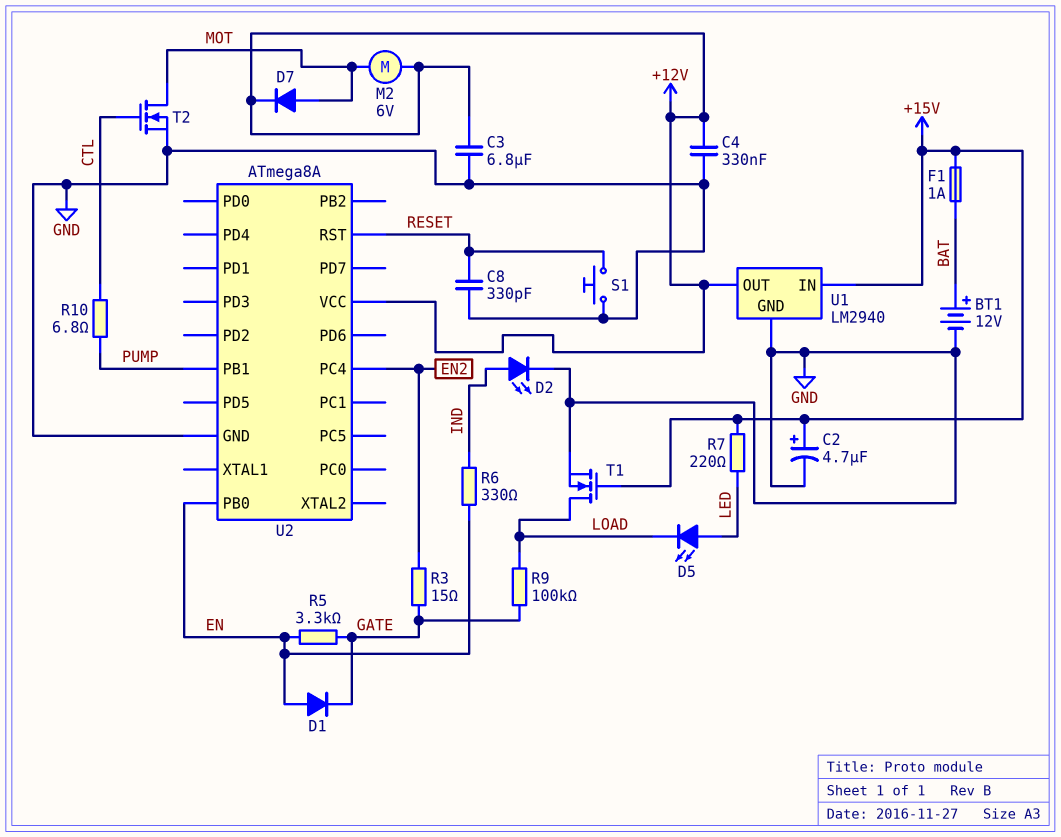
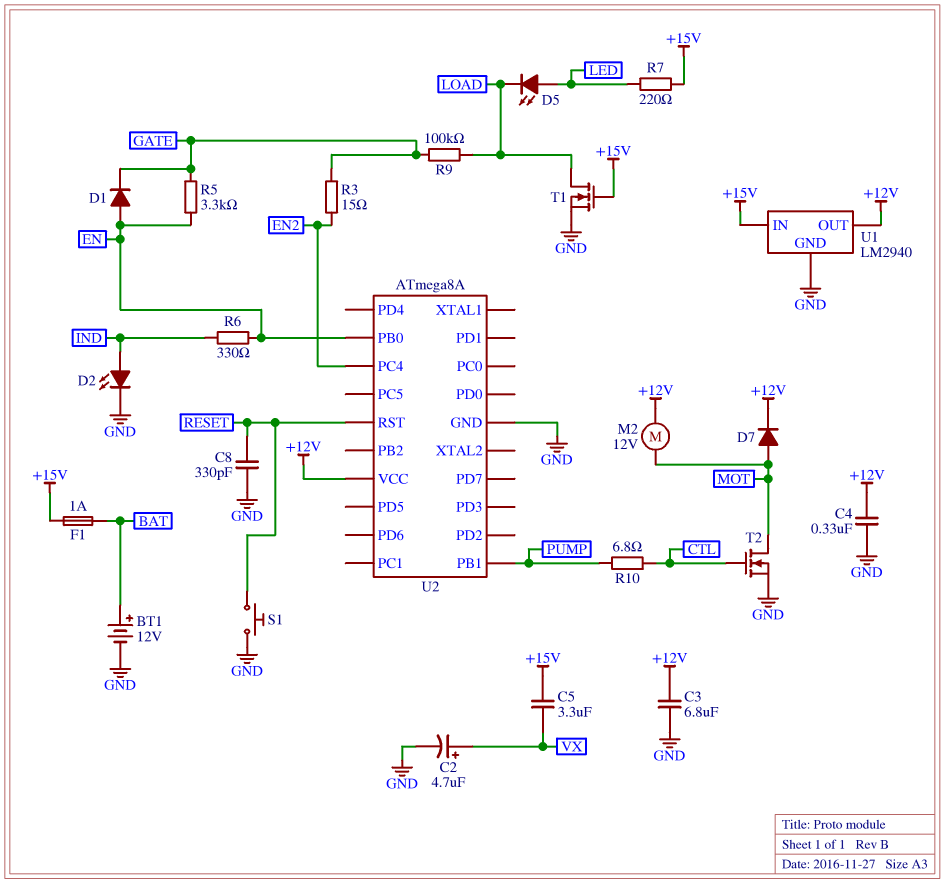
C2: 4.7uF (plus +15V, minus GND) -> 4.7uF (plus VX, minus GND)
C5: none -> 3.3uF (+15V, VX)
M2: motor 6V (+12V, MOT) -> motor 12V (+12V, MOT)

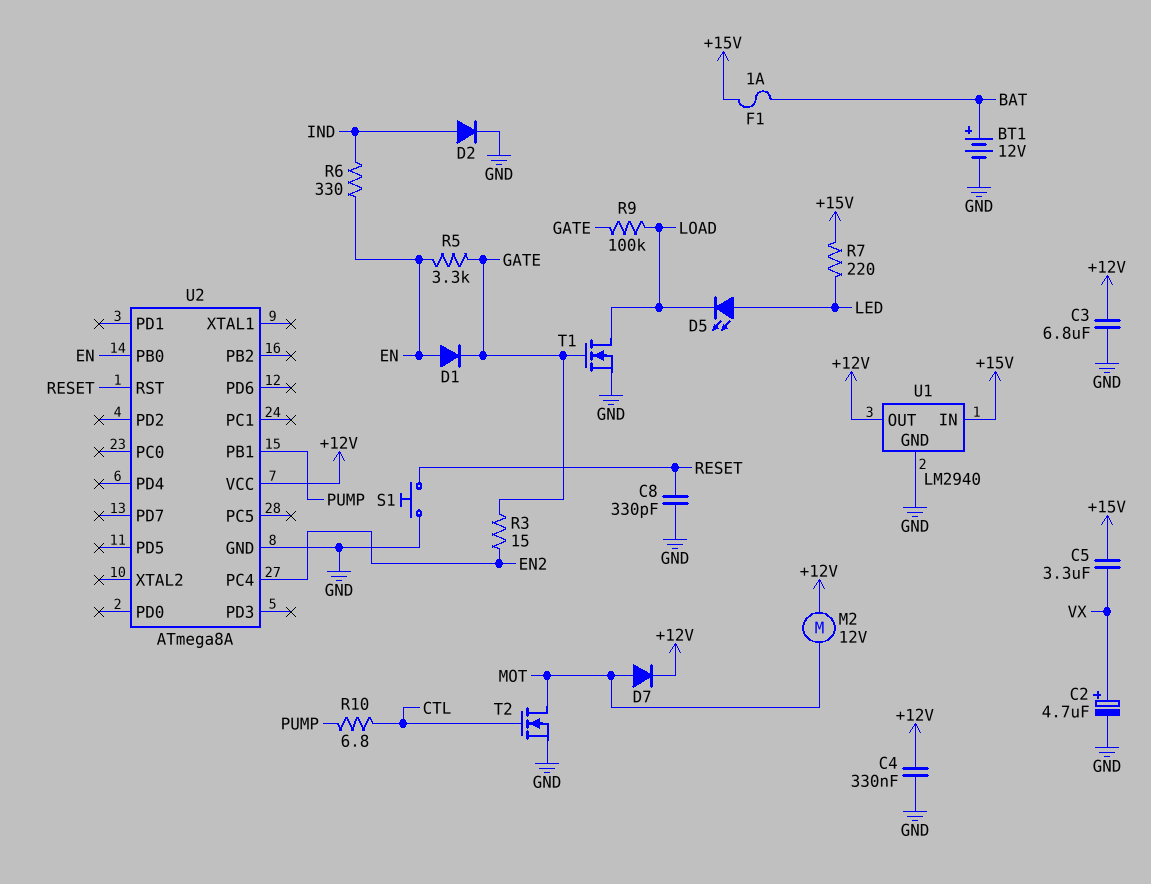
D2: LED (A IND, K GND) -> diode (A IND, K GND)
T1: NMOS (G +15V, D LOAD, S GND) -> NMOS (G GATE, D LOAD, S GND)

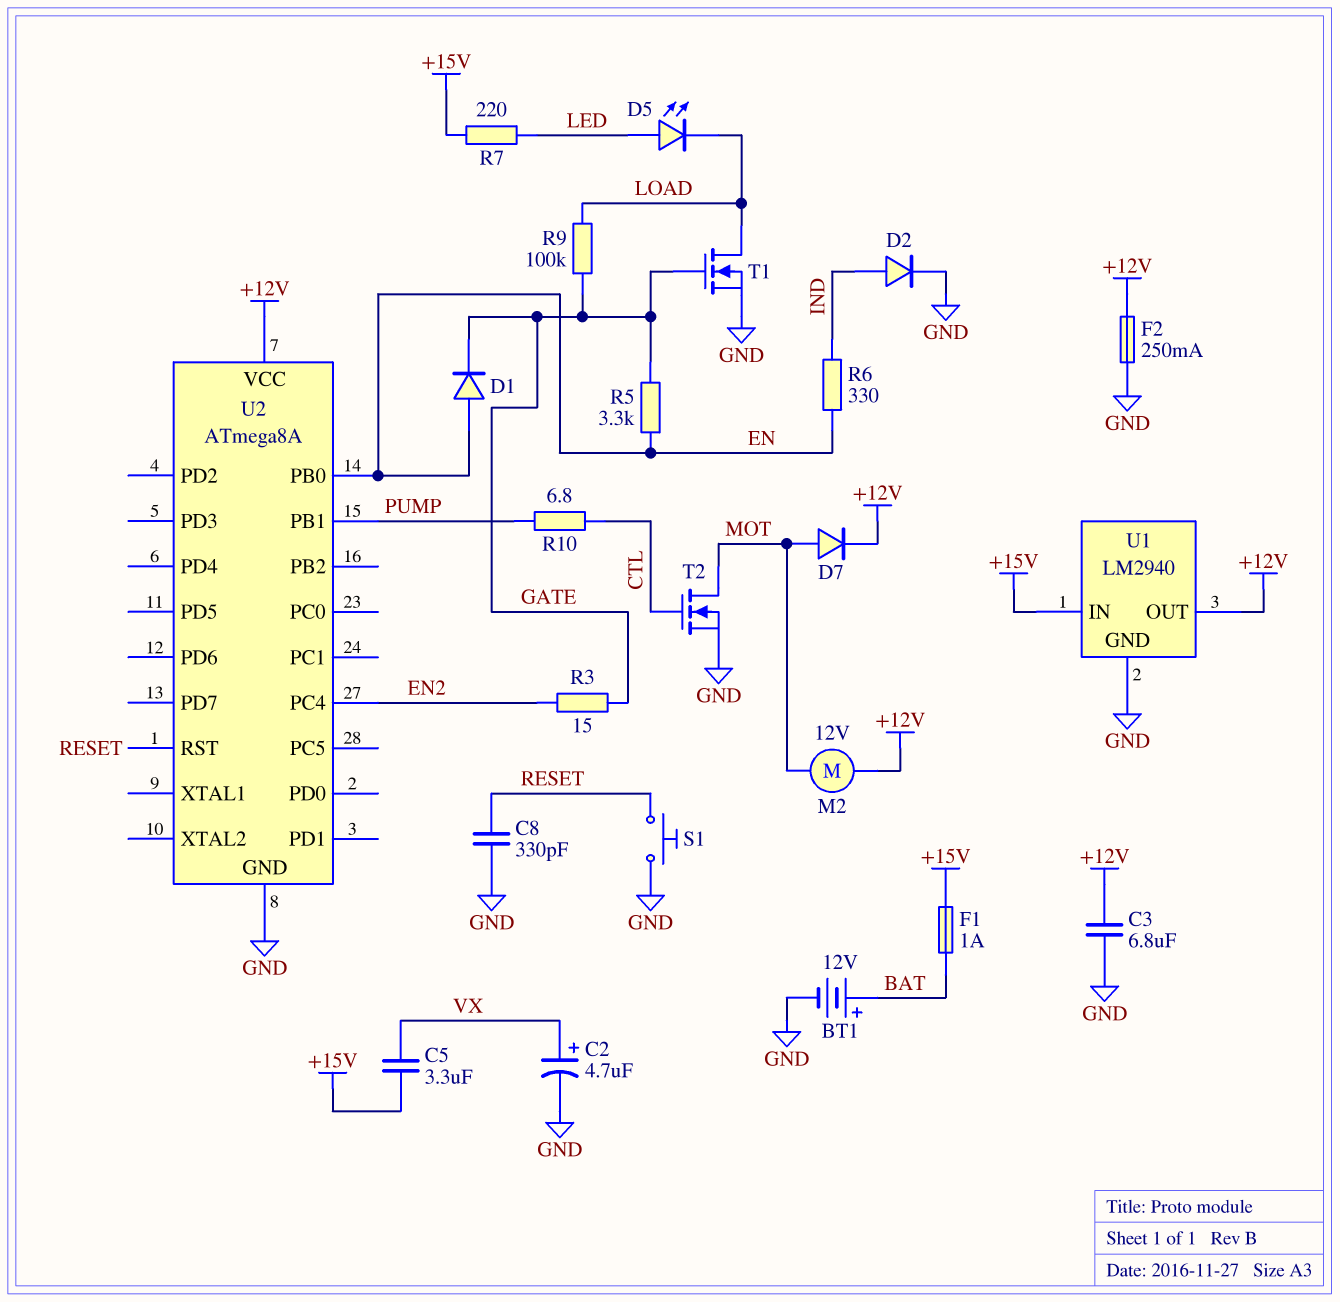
C4: 330nF (+12V, GND) -> none
F2: none -> 250mA (+12V, GND)

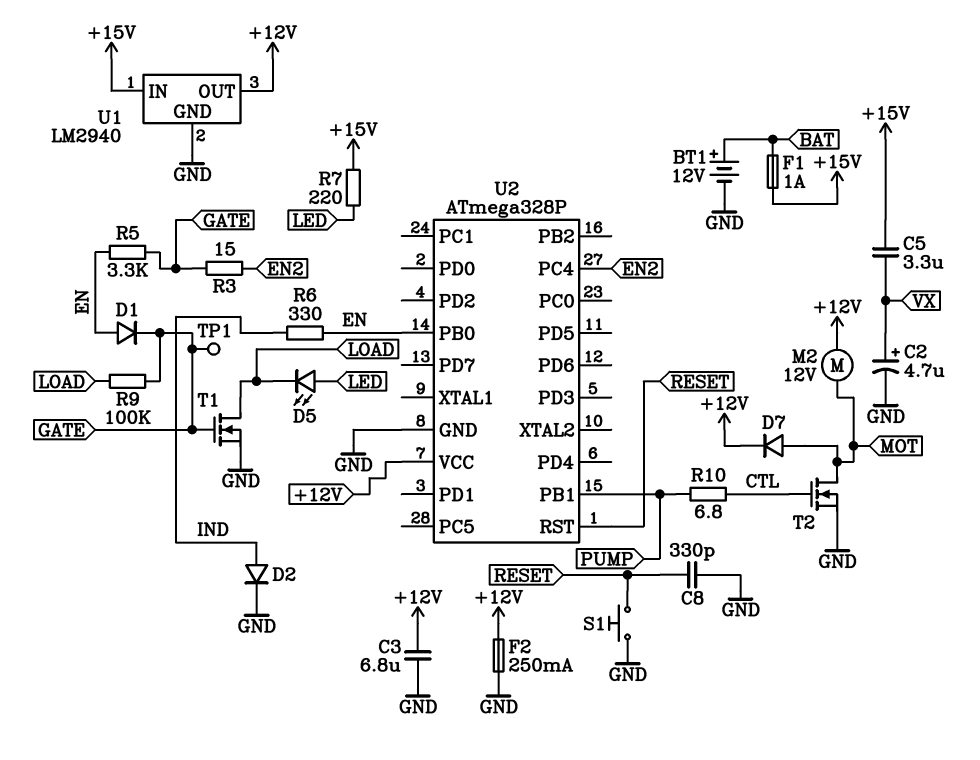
TP1: none -> test point (GATE)
U2: ATmega8A -> ATmega328P

